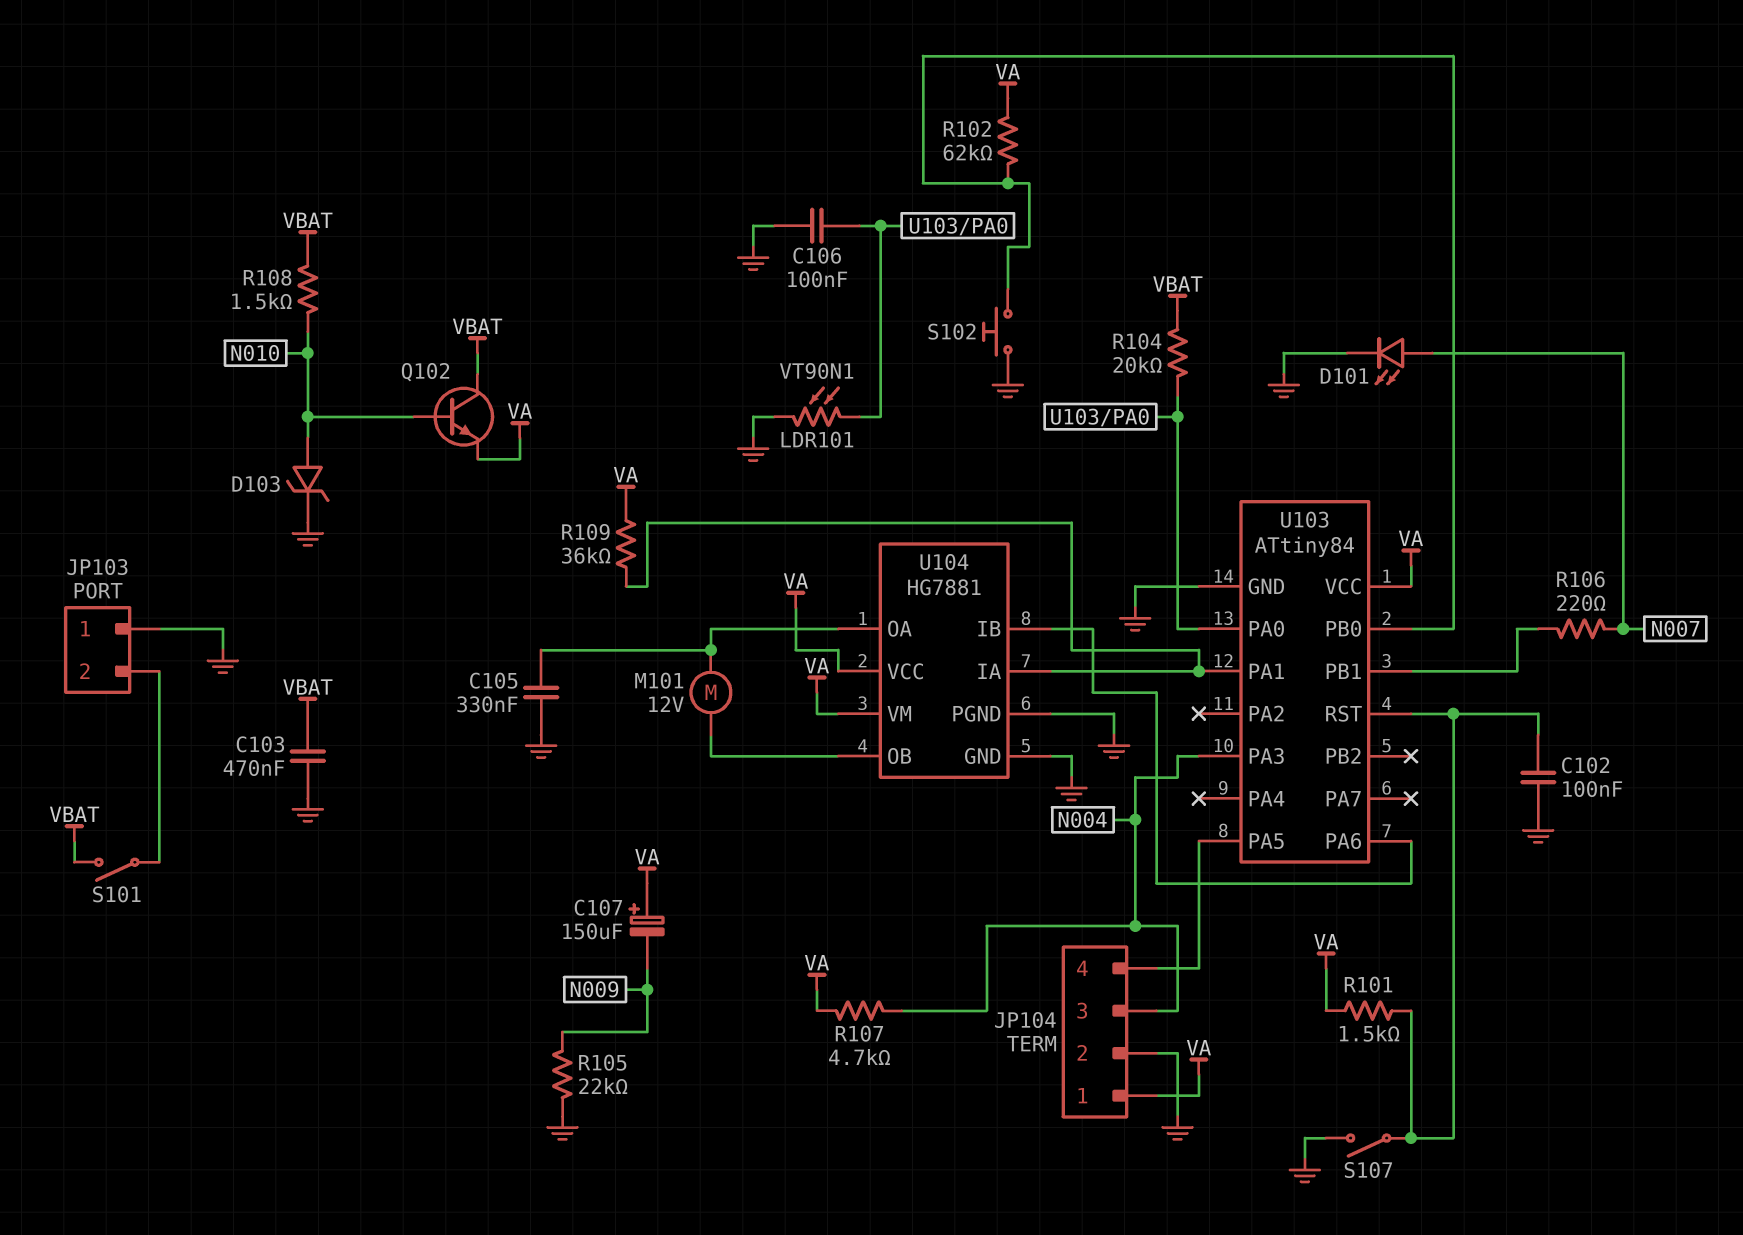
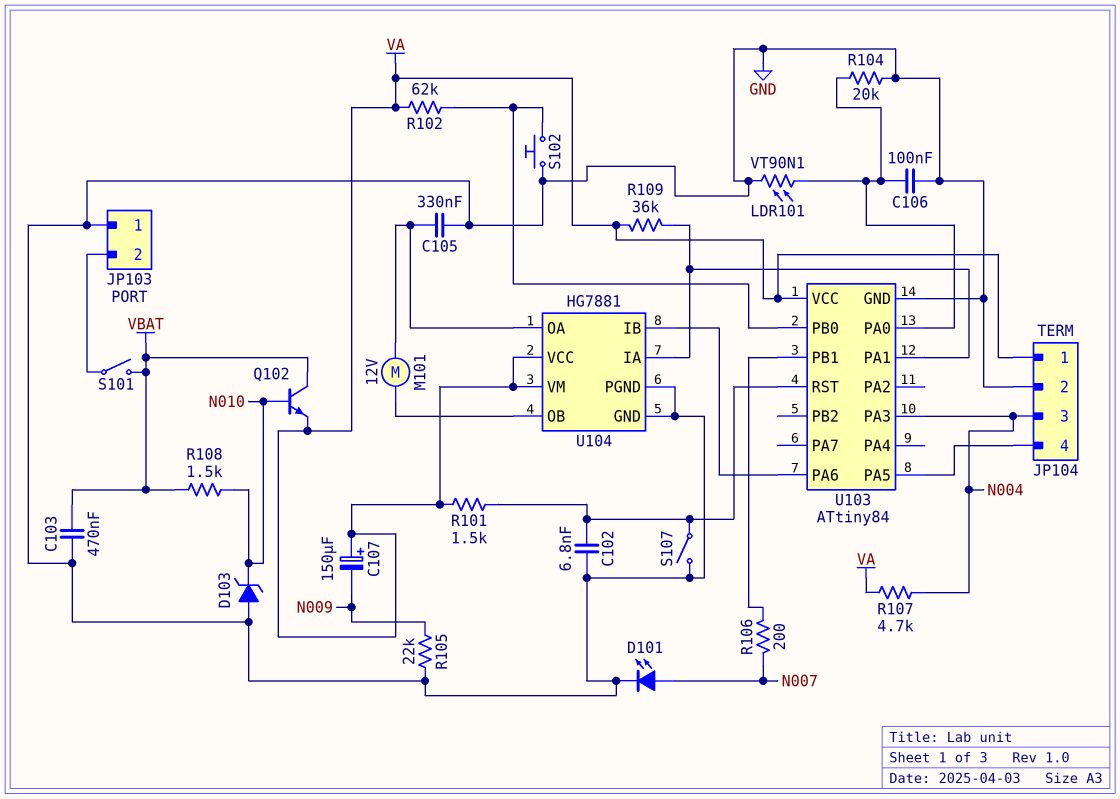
C102: 100nF (GND, U103/RST) -> 6.8nF (GND, U103/RST)
D103: zener (A N010, K GND) -> zener (A GND, K N010)
R104: 20k (U103/PA0, VBAT) -> 20k (GND, U103/PA0)
R106: 220 (N007, U103/PB1) -> 200 (N007, U103/PB1)

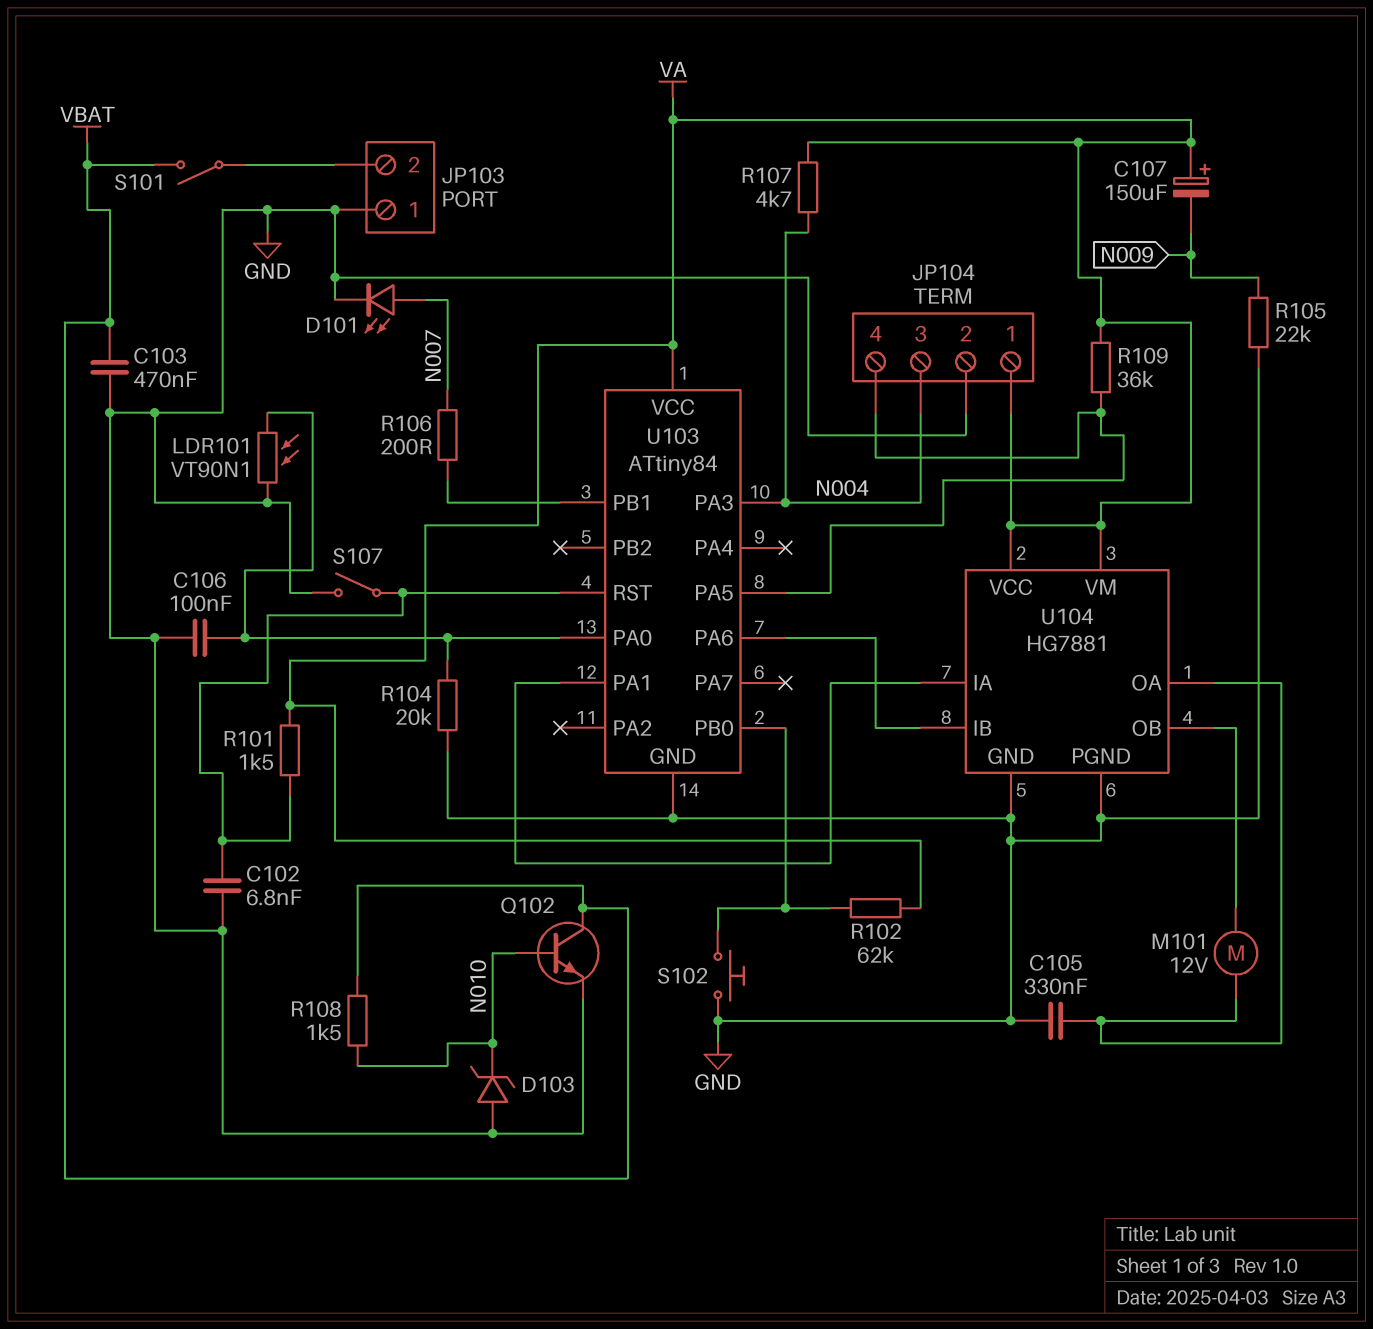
Q102: NPN (B N010, C VBAT, E VA) -> NPN (B N010, C VBAT, E GND)
R109: 36k (U103/PA1, VA) -> 36k (JP104/4, VA)

